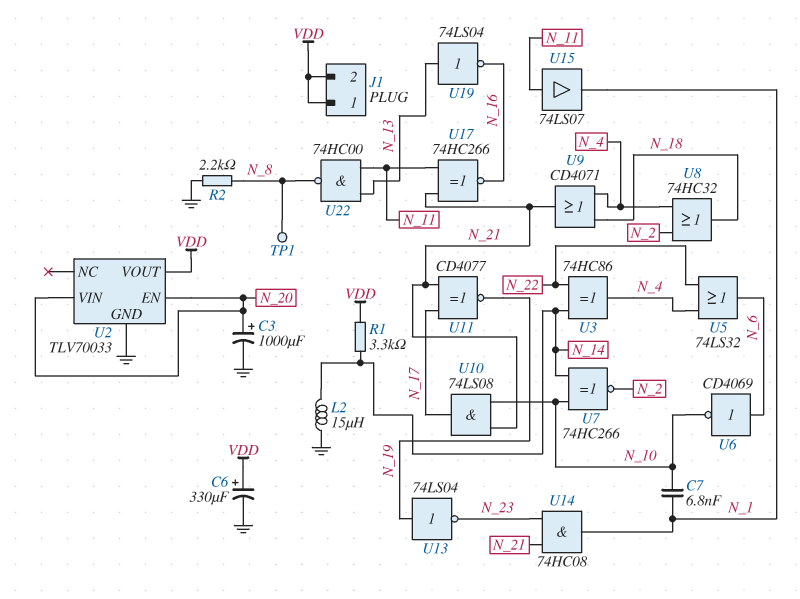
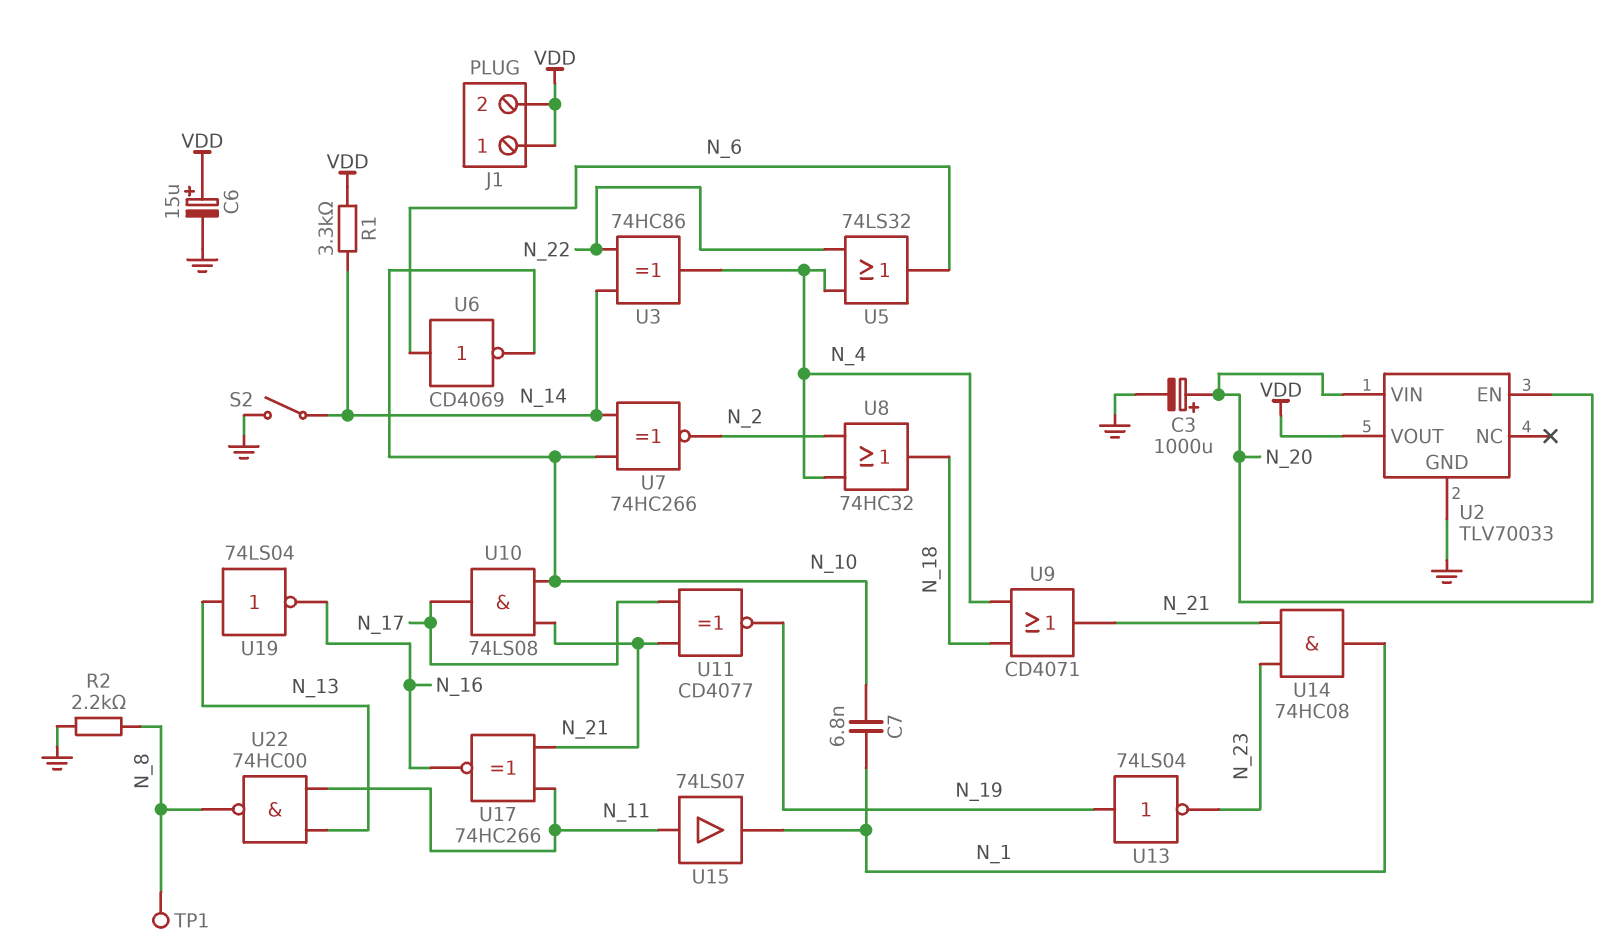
C6: 330uF (plus VDD, minus GND) -> 15uF (plus VDD, minus GND)
L2: 15uH (GND, N_14) -> none
S2: none -> switch (GND, N_14)

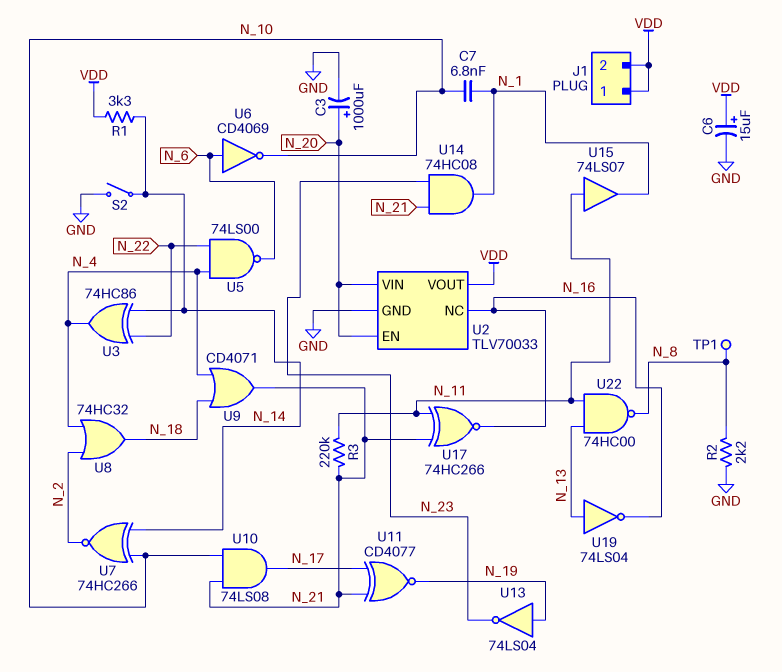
R3: none -> 220k (N_11, N_21)
U2 pin NC: none -> N_16
U5: OR 74LS32 (in N_4, in N_22, out N_6) -> NAND 74LS00 (in N_4, in N_22, out N_6)

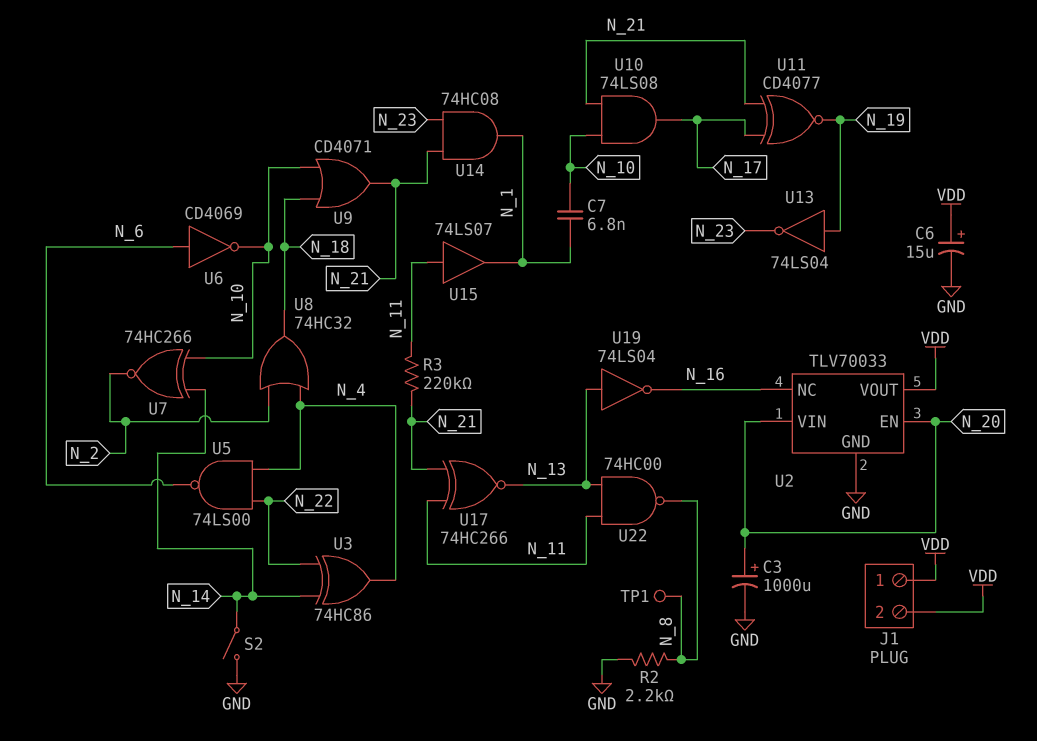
R1: 3.3k (N_14, VDD) -> none
U9: OR CD4071 (in N_4, in N_18, out N_21) -> OR CD4071 (in N_10, in N_18, out N_21)
U17: XNOR 74HC266 (in N_11, in N_21, out N_16) -> XNOR 74HC266 (in N_11, in N_21, out N_13)

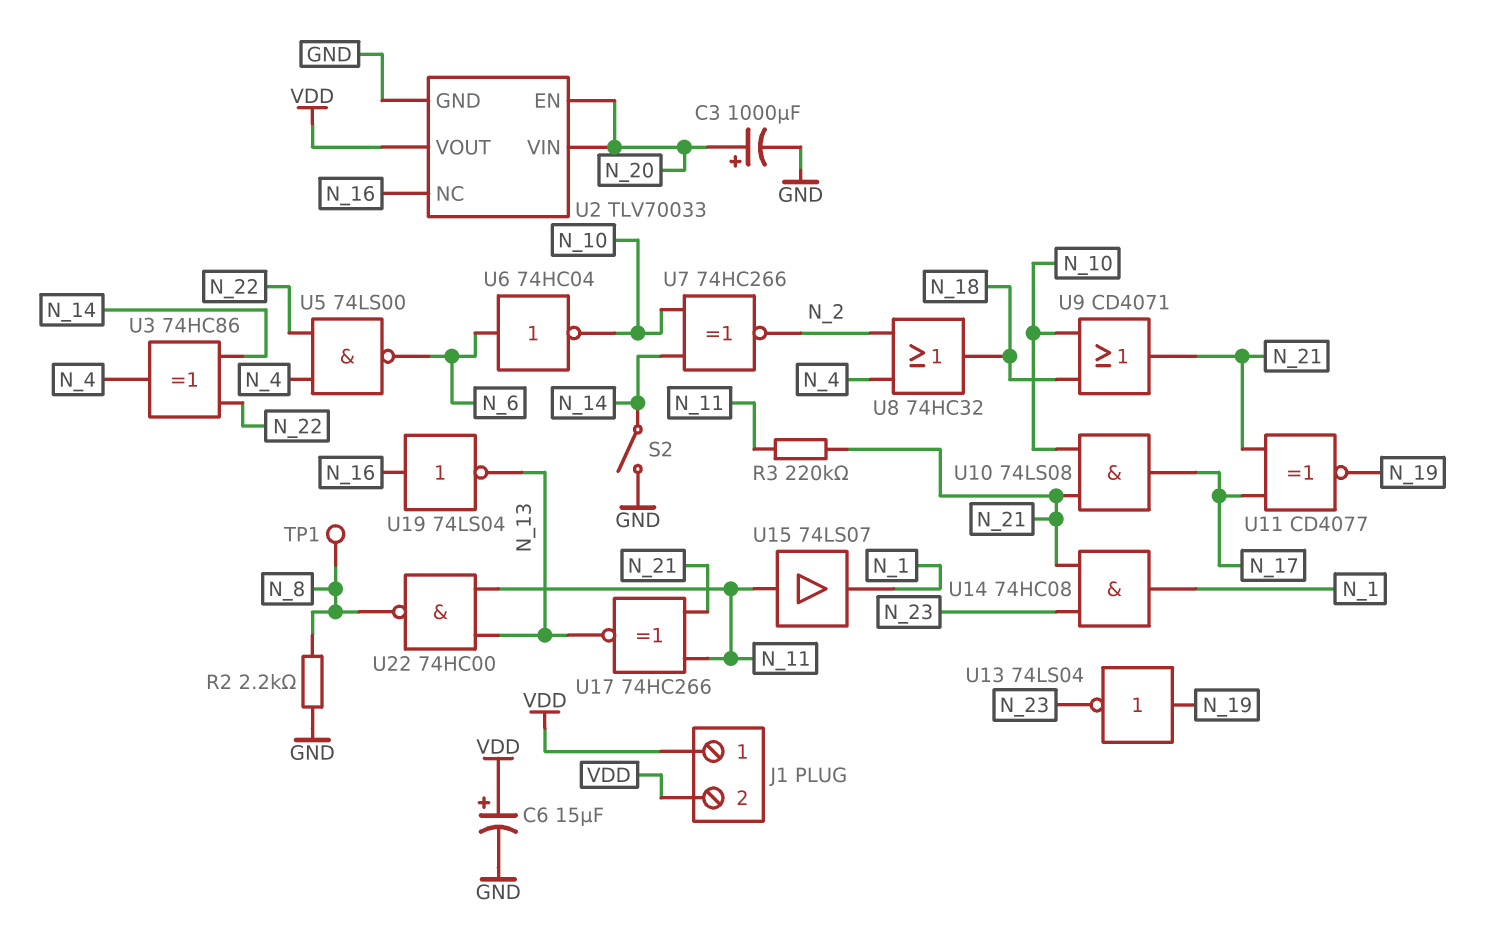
C7: 6.8nF (N_1, N_10) -> none
U6: NOT CD4069 (in N_6, out N_10) -> NOT 74HC04 (in N_6, out N_10)
U19: NOT 74LS04 (in N_13, out N_16) -> NOT 74LS04 (in N_16, out N_13)

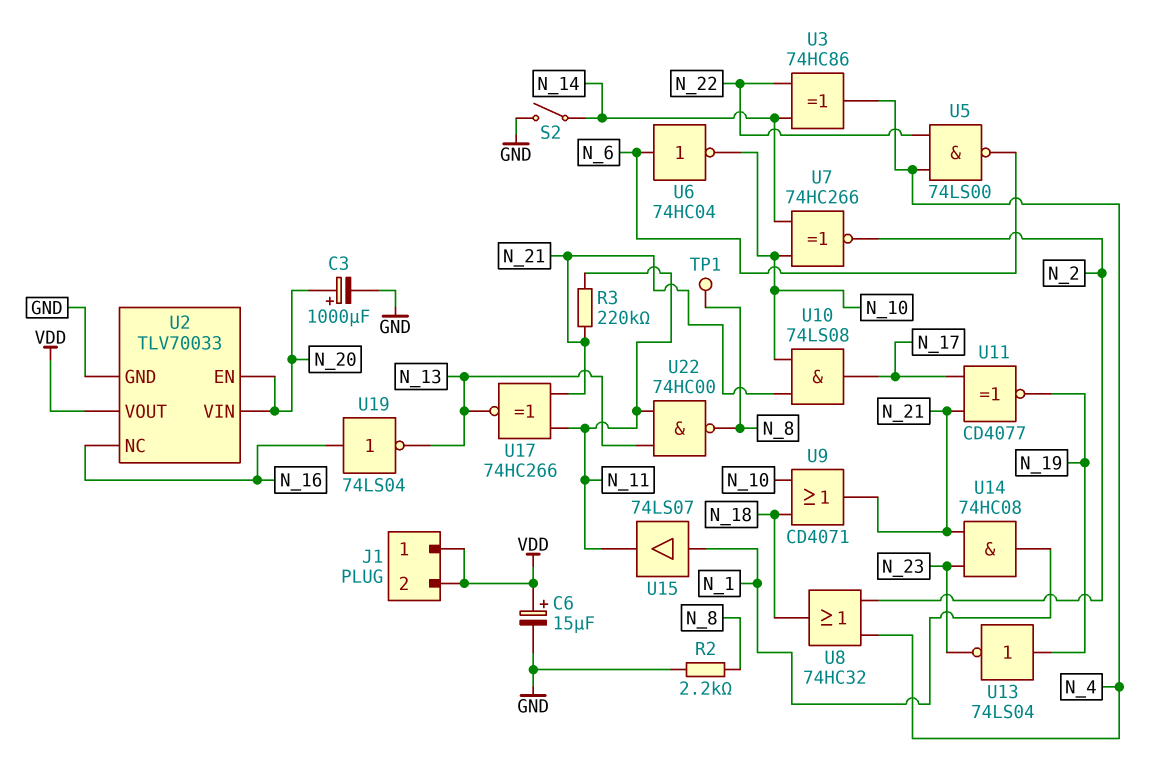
U15: buffer 74LS07 (in N_11, out N_1) -> buffer 74LS07 (in N_1, out N_11)

